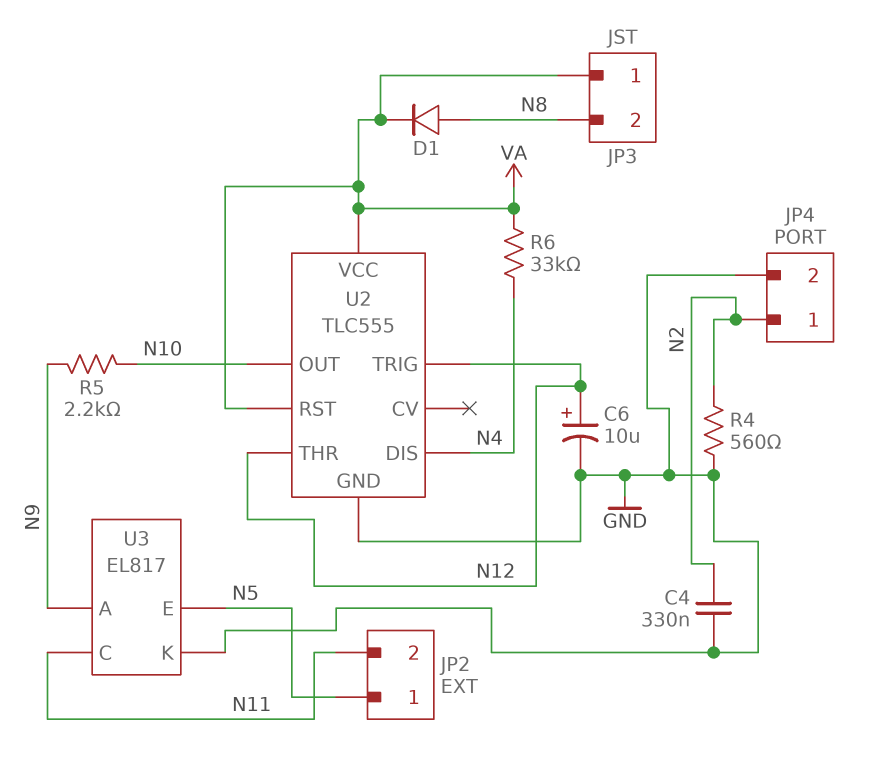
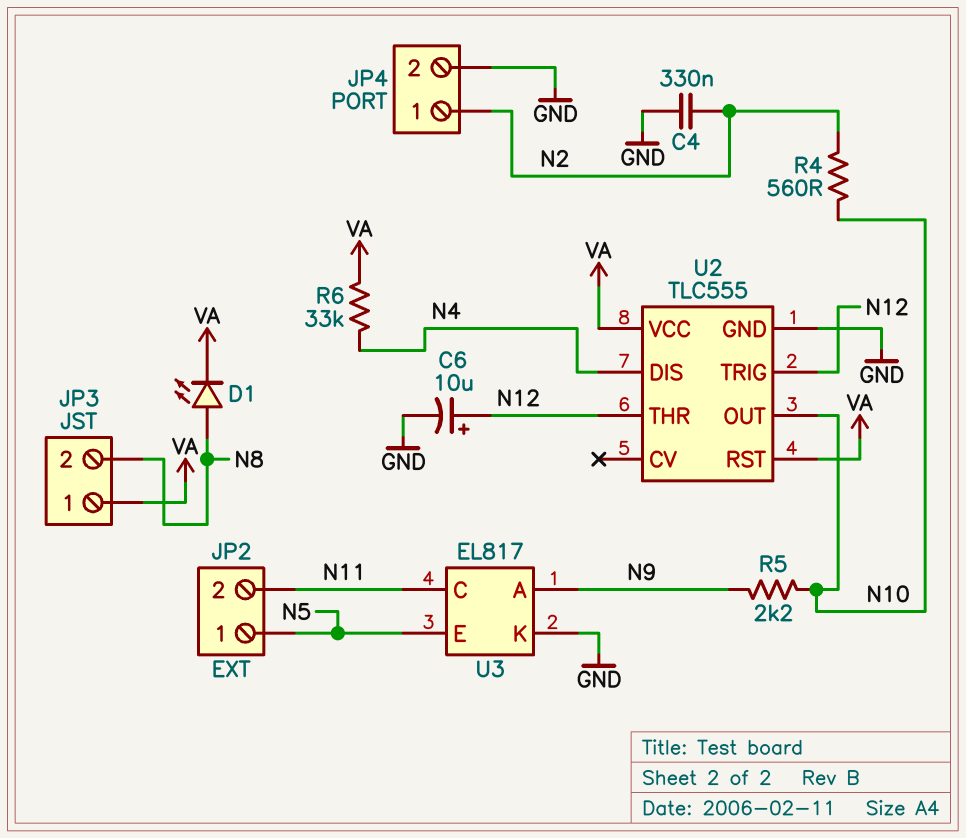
D1: diode (A N8, K VA) -> LED (A N8, K VA)
R4: 560 (GND, N2) -> 560 (N2, N10)

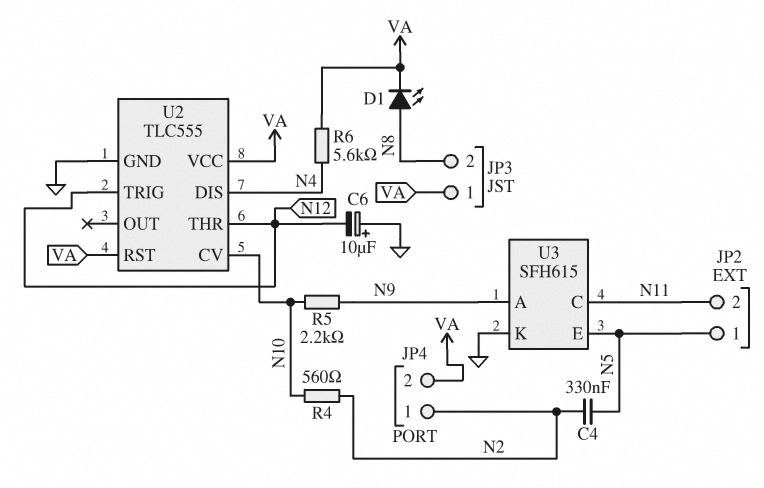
C4: 330nF (GND, N2) -> 330nF (N2, N5)
C6: 10uF (plus N12, minus GND) -> 10uF (plus GND, minus N12)
JP4 pin 2: GND -> VA
R6: 33k (N4, VA) -> 5.6k (N4, VA)
U2 pin CV: none -> N10
U2 pin OUT: N10 -> none
U3: EL817 -> SFH615

